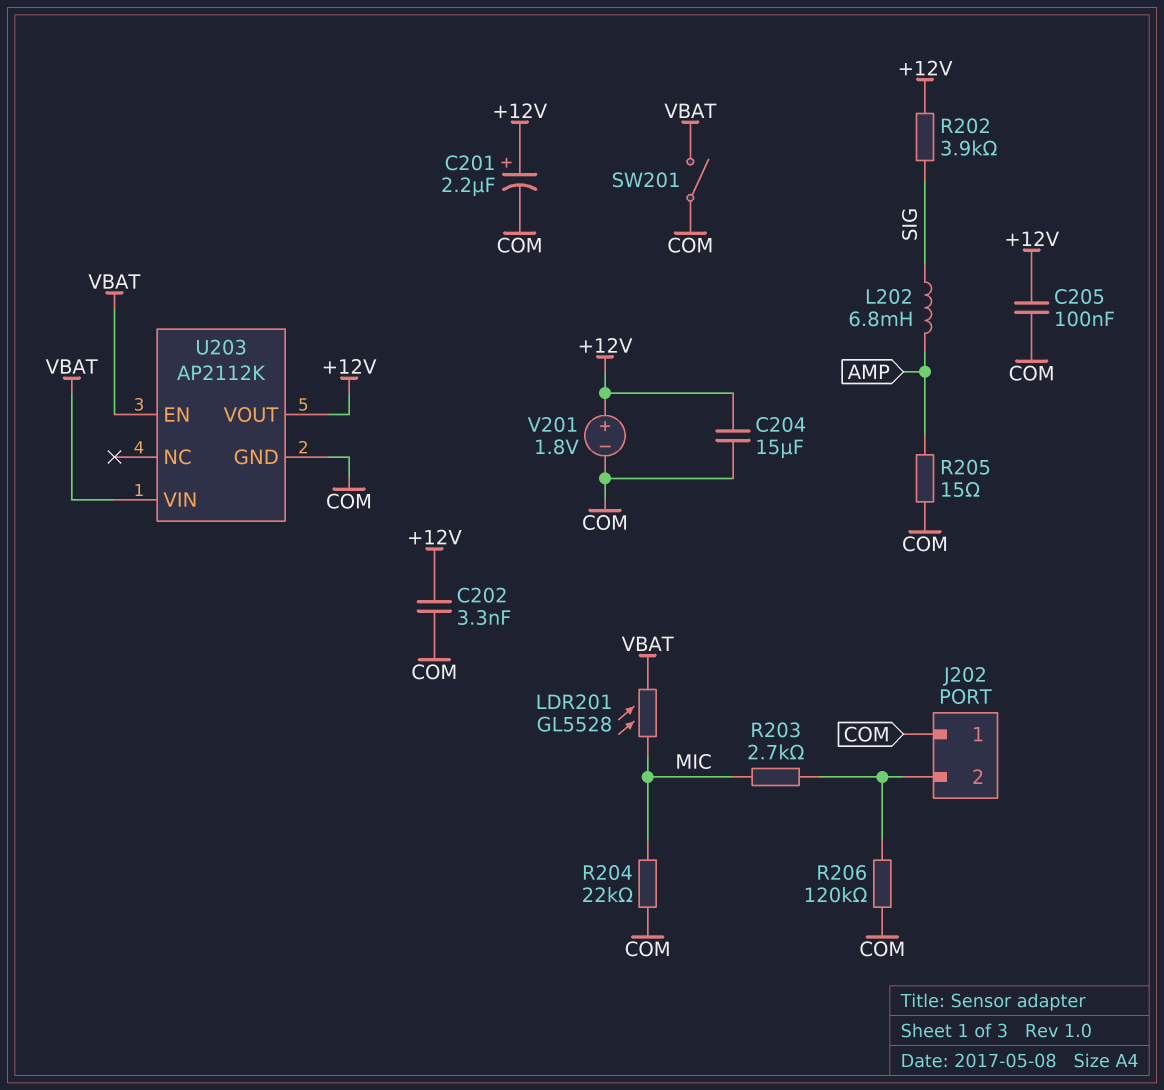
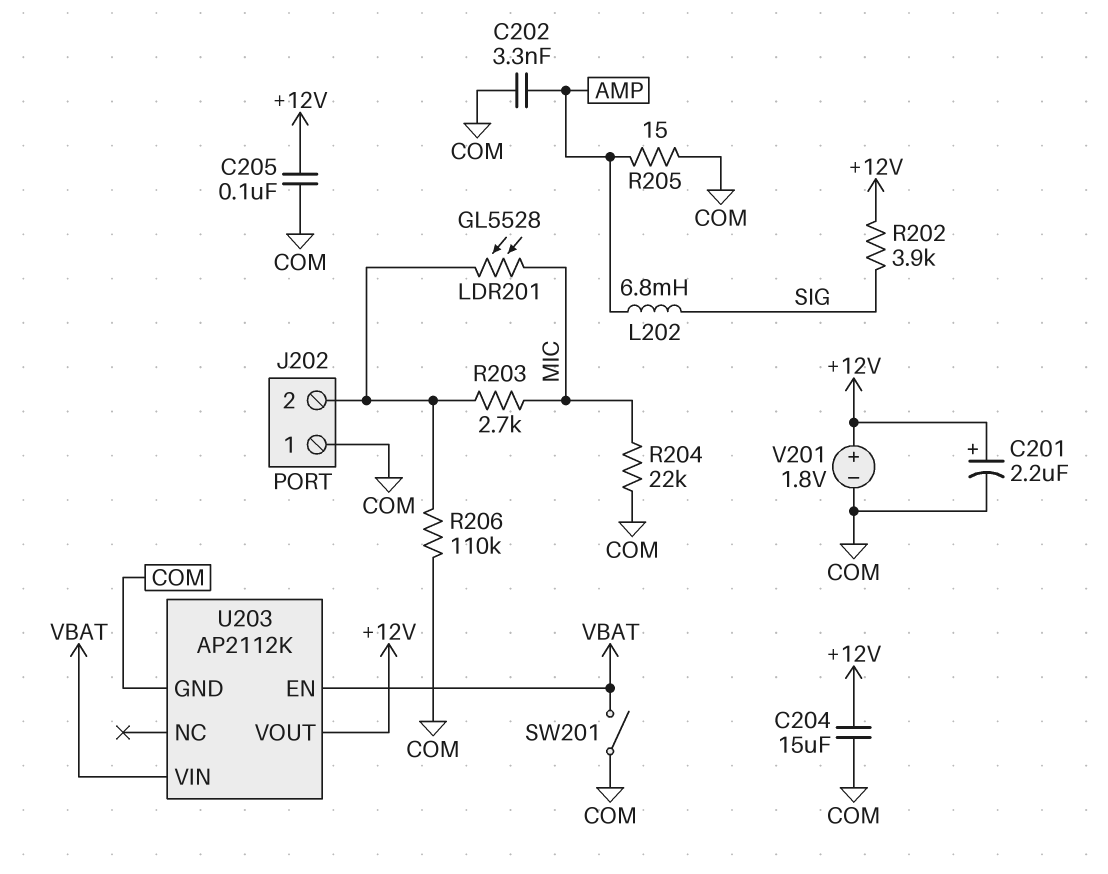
C202: 3.3nF (+12V, COM) -> 3.3nF (AMP, COM)
LDR201: GL5528 (MIC, VBAT) -> GL5528 (J202/2, MIC)
R206: 120k (COM, J202/2) -> 110k (COM, J202/2)

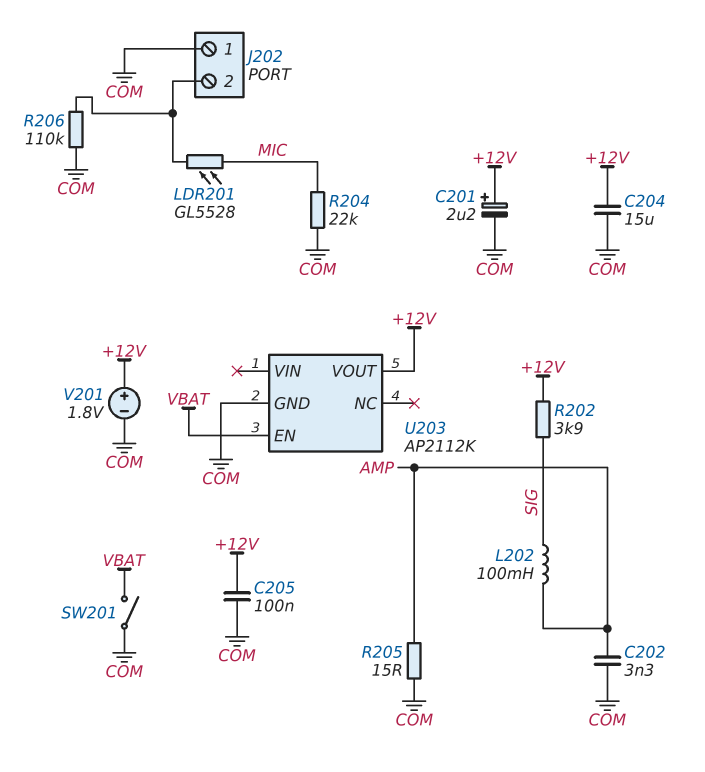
L202: 6.8mH (AMP, SIG) -> 100mH (AMP, SIG)
R203: 2.7k (J202/2, MIC) -> none
U203 pin VIN: VBAT -> none

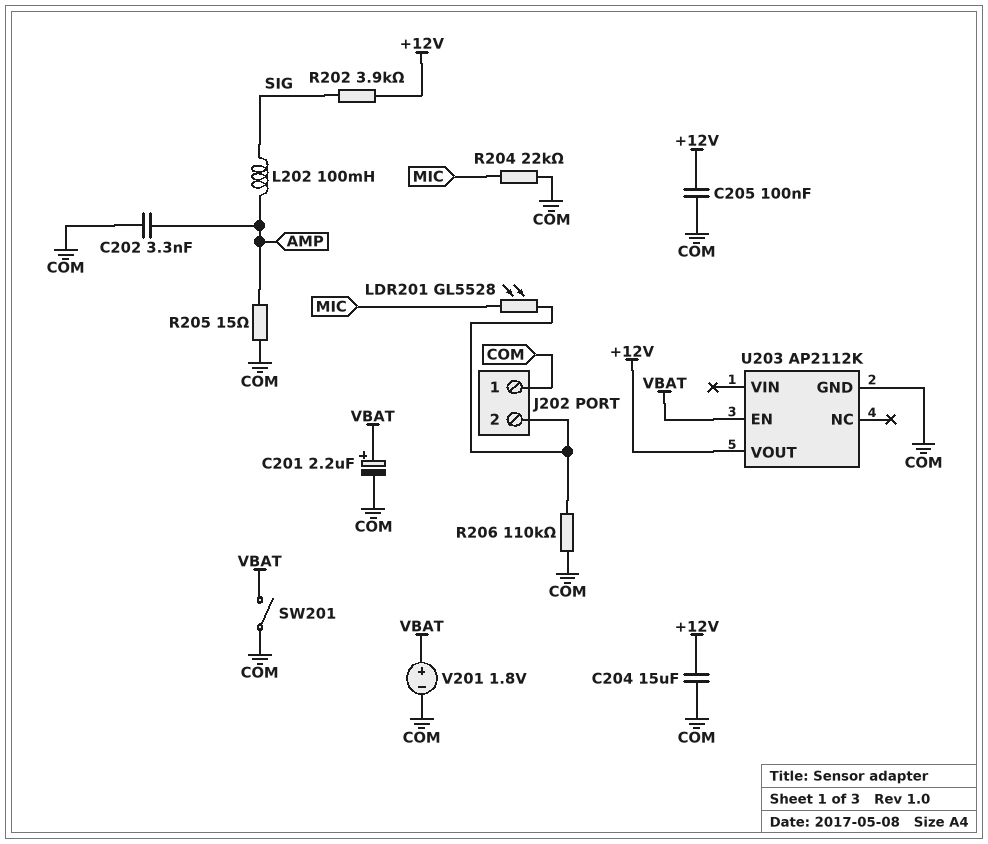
C201: 2.2uF (plus +12V, minus COM) -> 2.2uF (plus VBAT, minus COM)
V201: 1.8V (plus +12V, minus COM) -> 1.8V (plus VBAT, minus COM)

